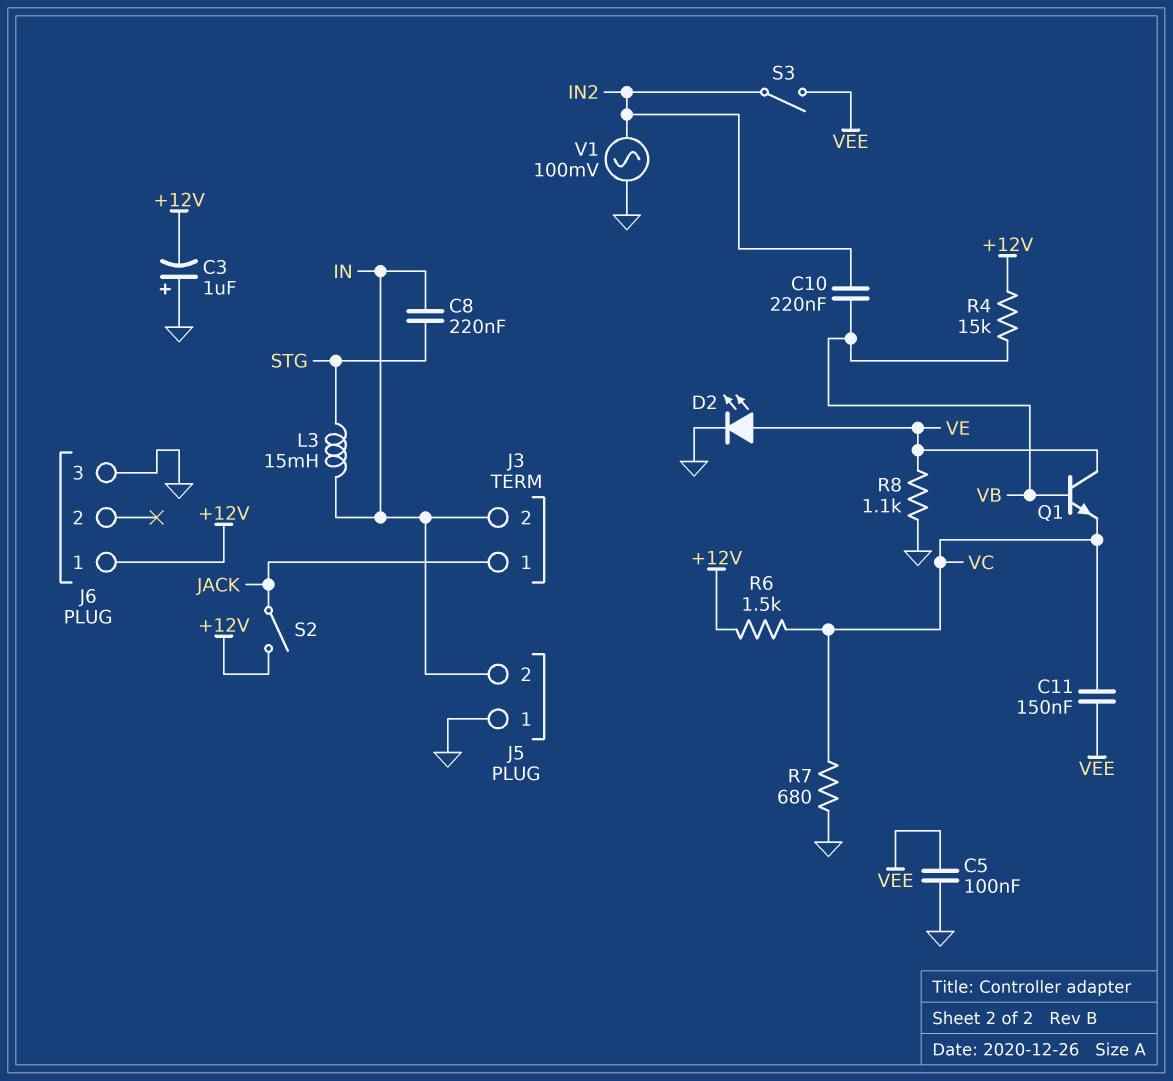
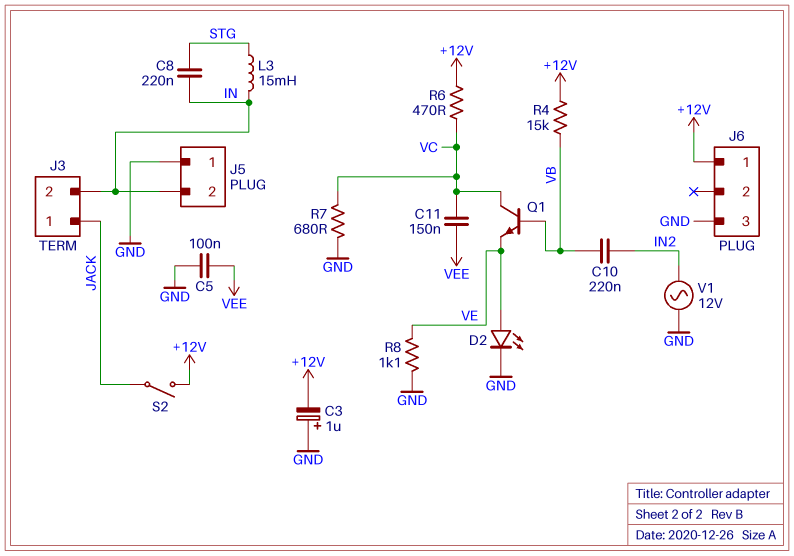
Q1: NPN (B VB, C VE, E VC) -> NPN (B VB, C VC, E VE)
R6: 1.5k (+12V, VC) -> 470 (+12V, VC)
S3: switch (IN2, VEE) -> none
V1: AC 100mV (GND, IN2) -> AC 12V (GND, IN2)

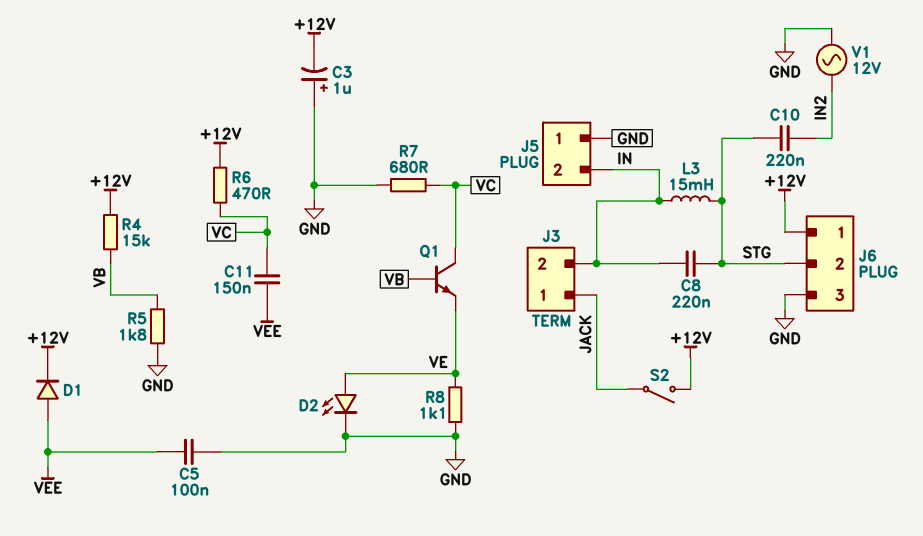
C10: 220nF (IN2, VB) -> 220nF (IN2, STG)
D1: none -> diode (A VEE, K +12V)
J6 pin 2: none -> STG
R5: none -> 1.8k (GND, VB)

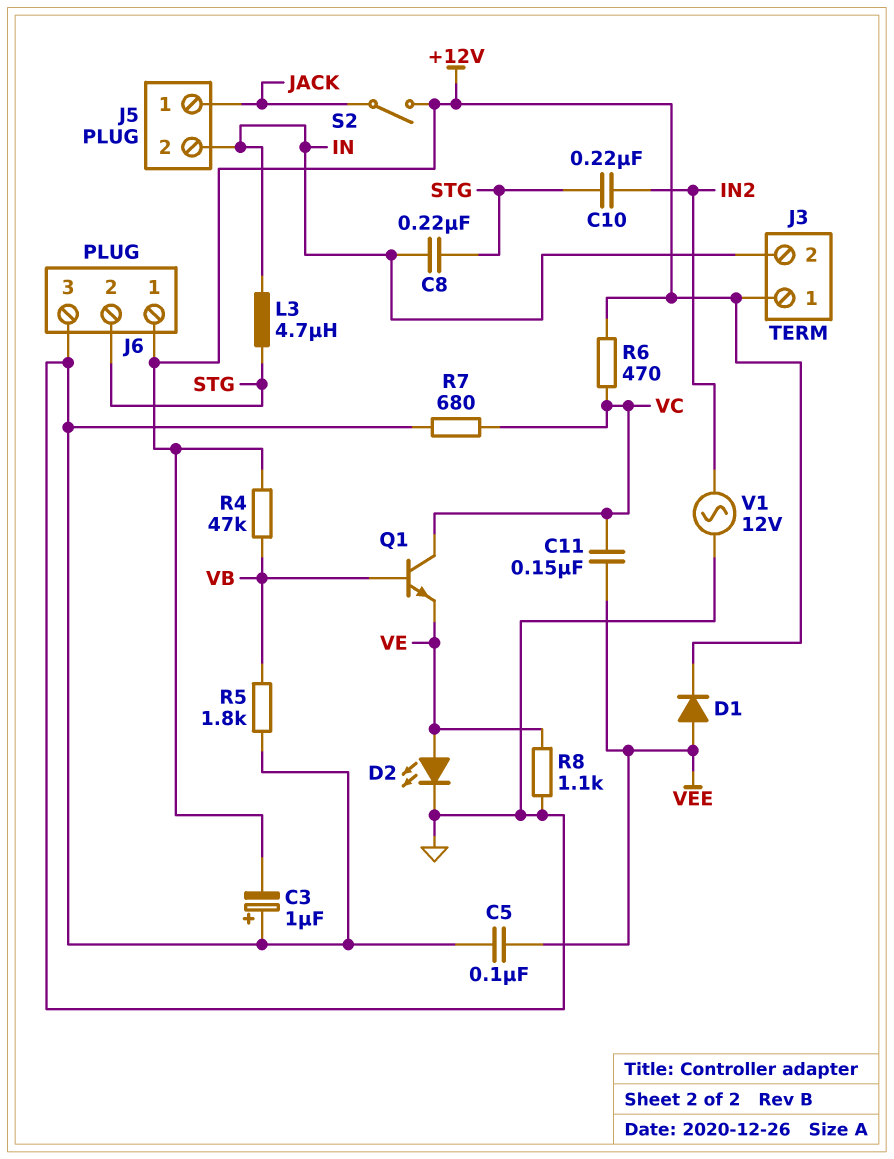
J3 pin 1: JACK -> +12V
J5 pin 1: GND -> JACK
L3: 15mH (IN, STG) -> 4.7uH (IN, STG)
R4: 15k (+12V, VB) -> 47k (+12V, VB)

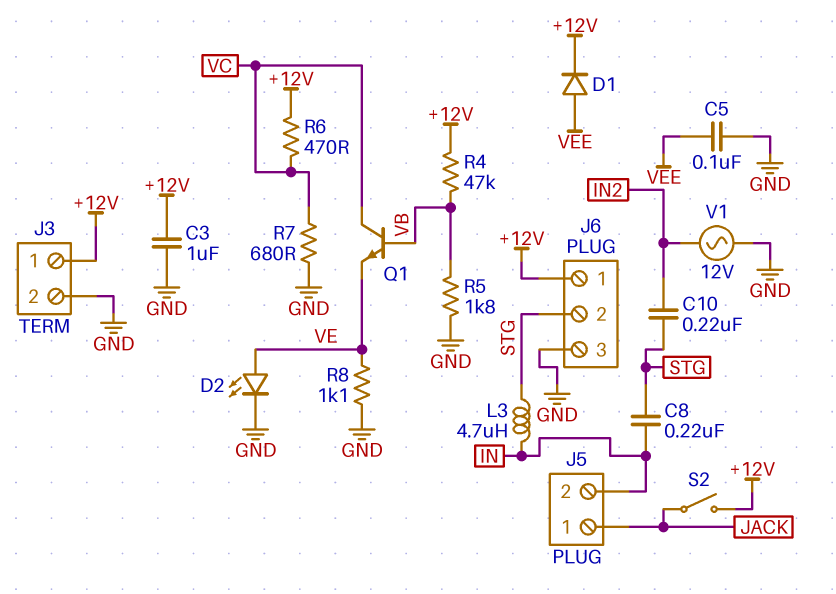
C3: 1uF (plus GND, minus +12V) -> 1uF (+12V, GND)
C11: 150nF (VC, VEE) -> none
J3 pin 2: IN -> GND

